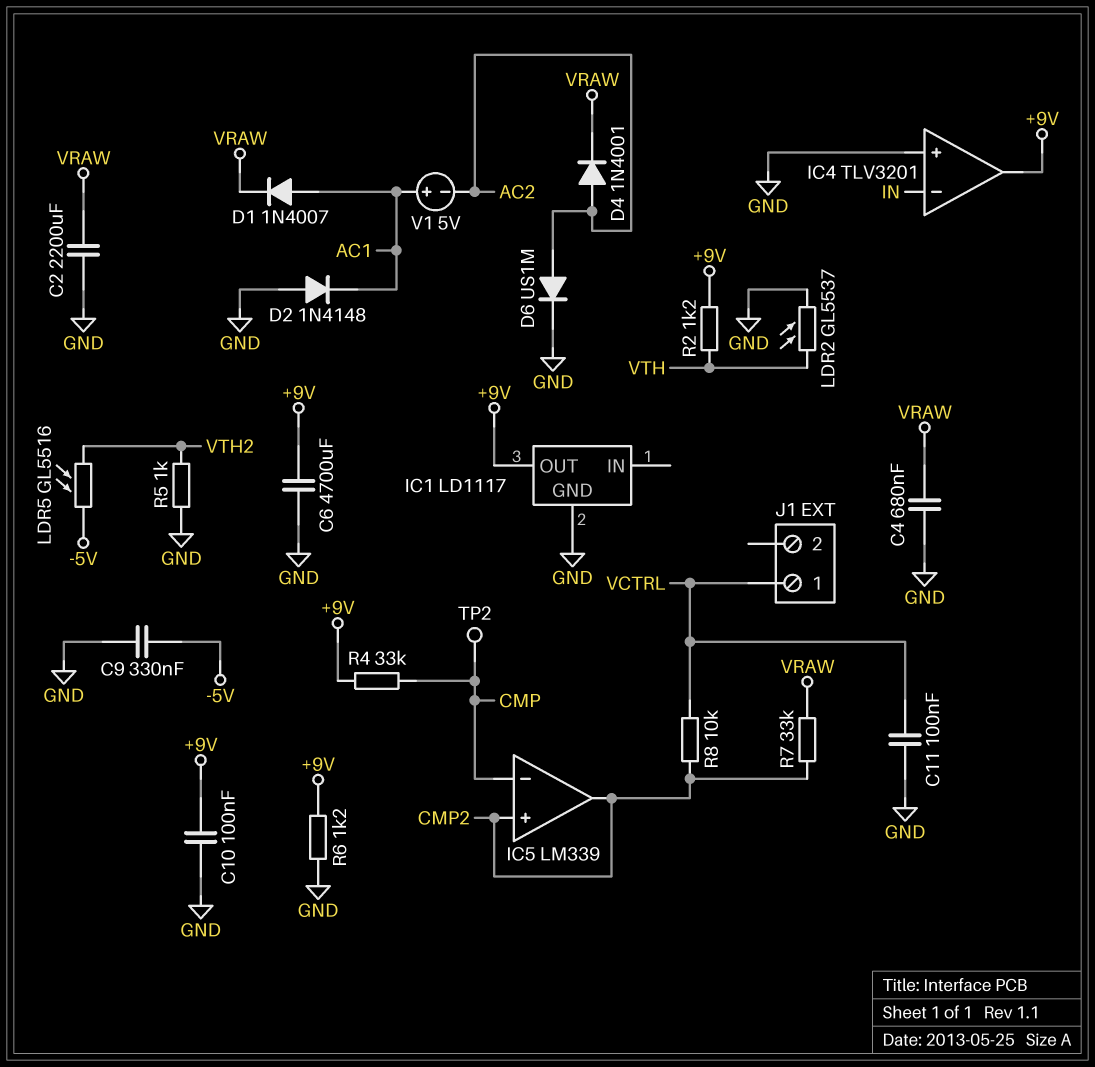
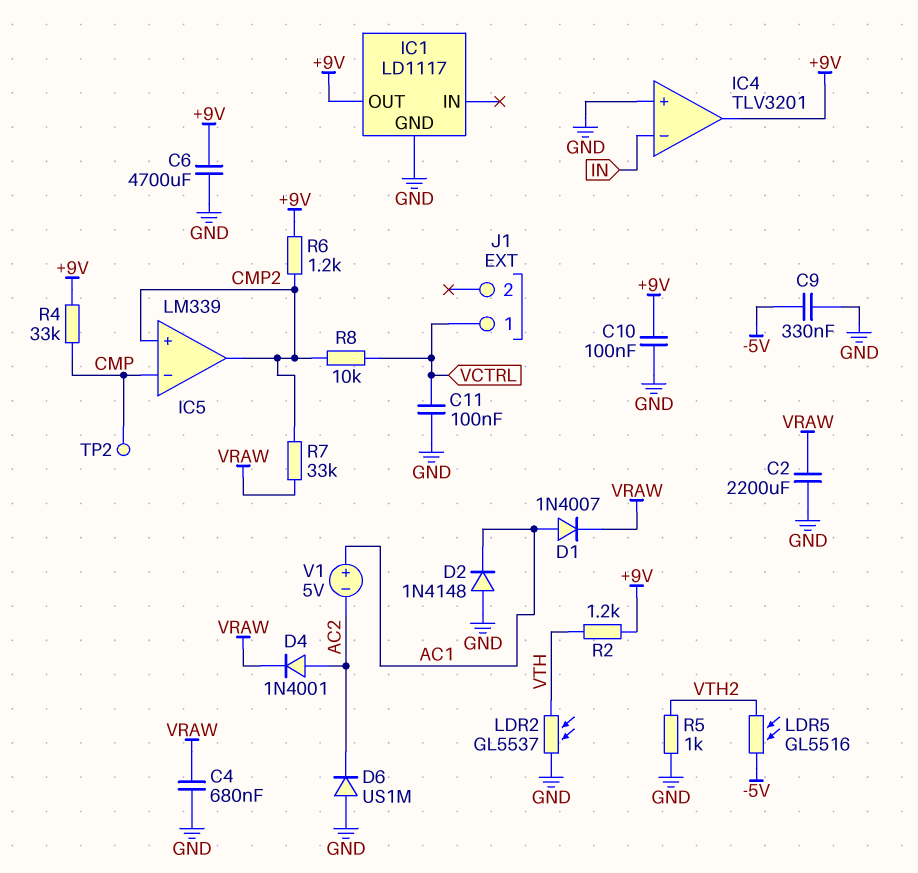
D6: diode US1M (A AC2, K GND) -> diode US1M (A GND, K AC2)
R6: 1.2k (+9V, GND) -> 1.2k (+9V, CMP2)

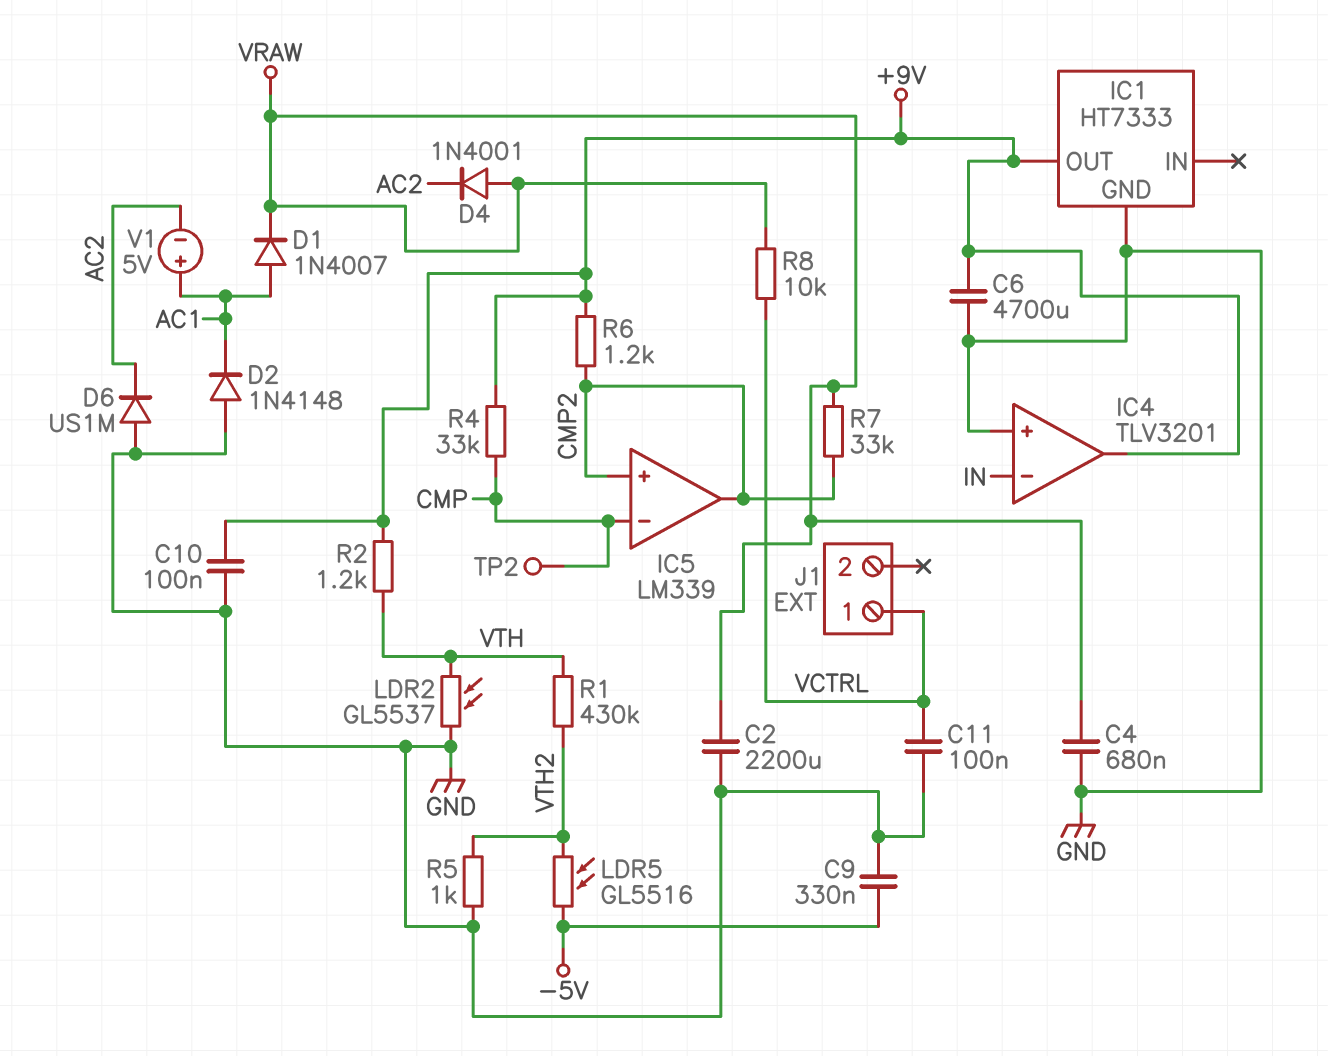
D4: diode 1N4001 (A AC2, K VRAW) -> diode 1N4001 (A VRAW, K AC2)
IC1: LD1117 -> HT7333
R1: none -> 430k (VTH, VTH2)
R8: 10k (CMP2, VCTRL) -> 10k (VCTRL, VRAW)

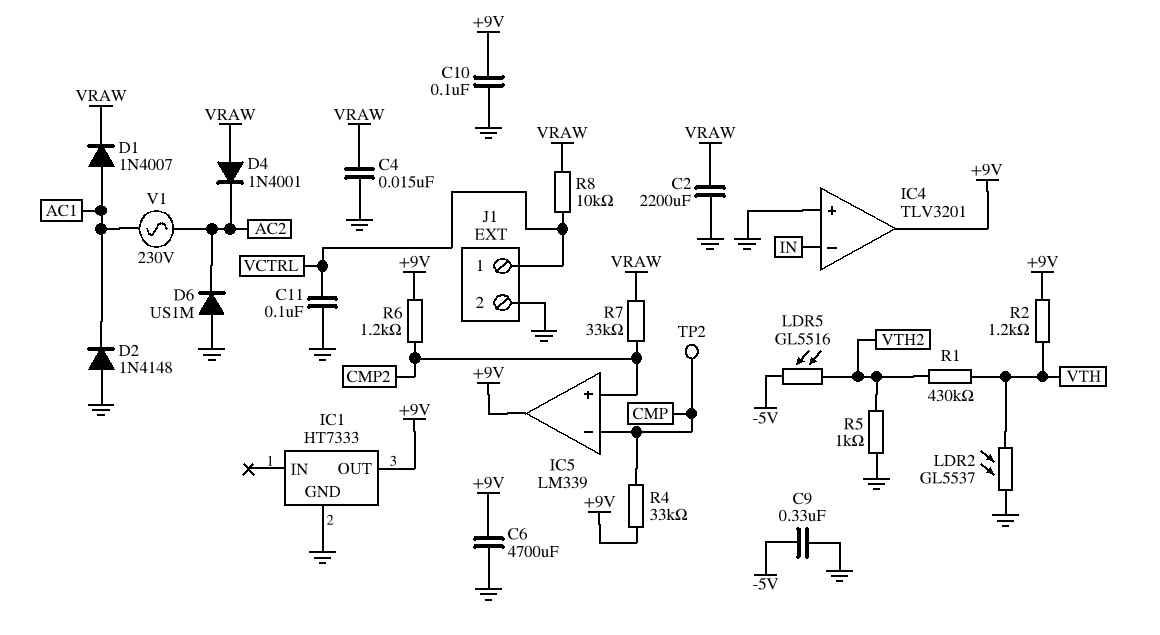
C4: 680nF (GND, VRAW) -> 15nF (GND, VRAW)
IC5 pin out: CMP2 -> +9V
J1 pin 2: none -> GND
V1: 5V (plus AC1, minus AC2) -> AC 230V (AC1, AC2)

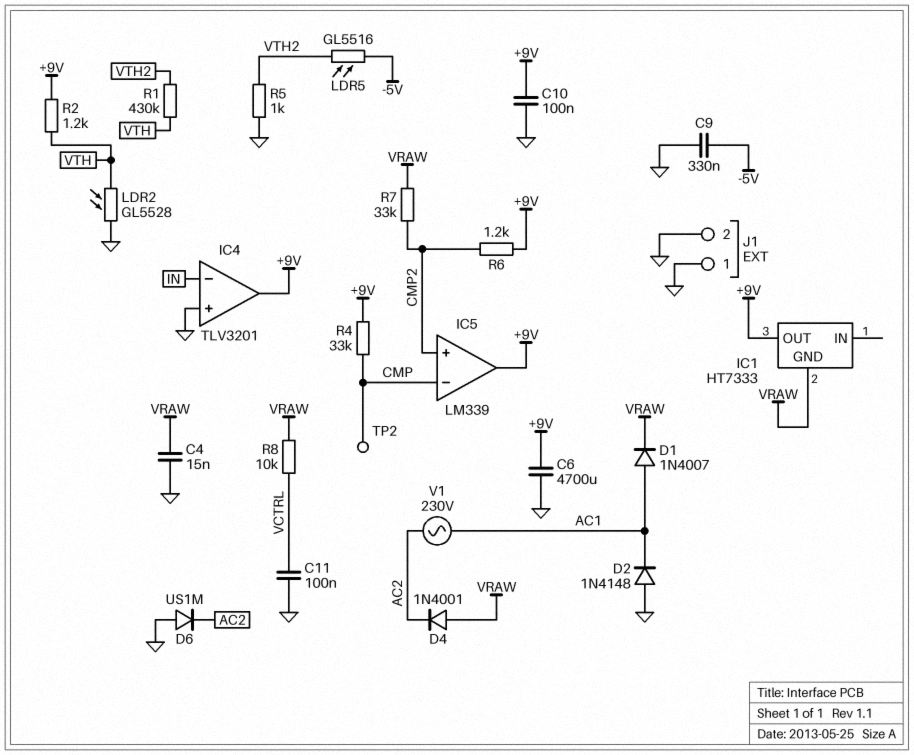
C2: 2200uF (GND, VRAW) -> none
IC1 pin GND: GND -> VRAW
J1 pin 1: VCTRL -> GND
LDR2: GL5537 (GND, VTH) -> GL5528 (GND, VTH)

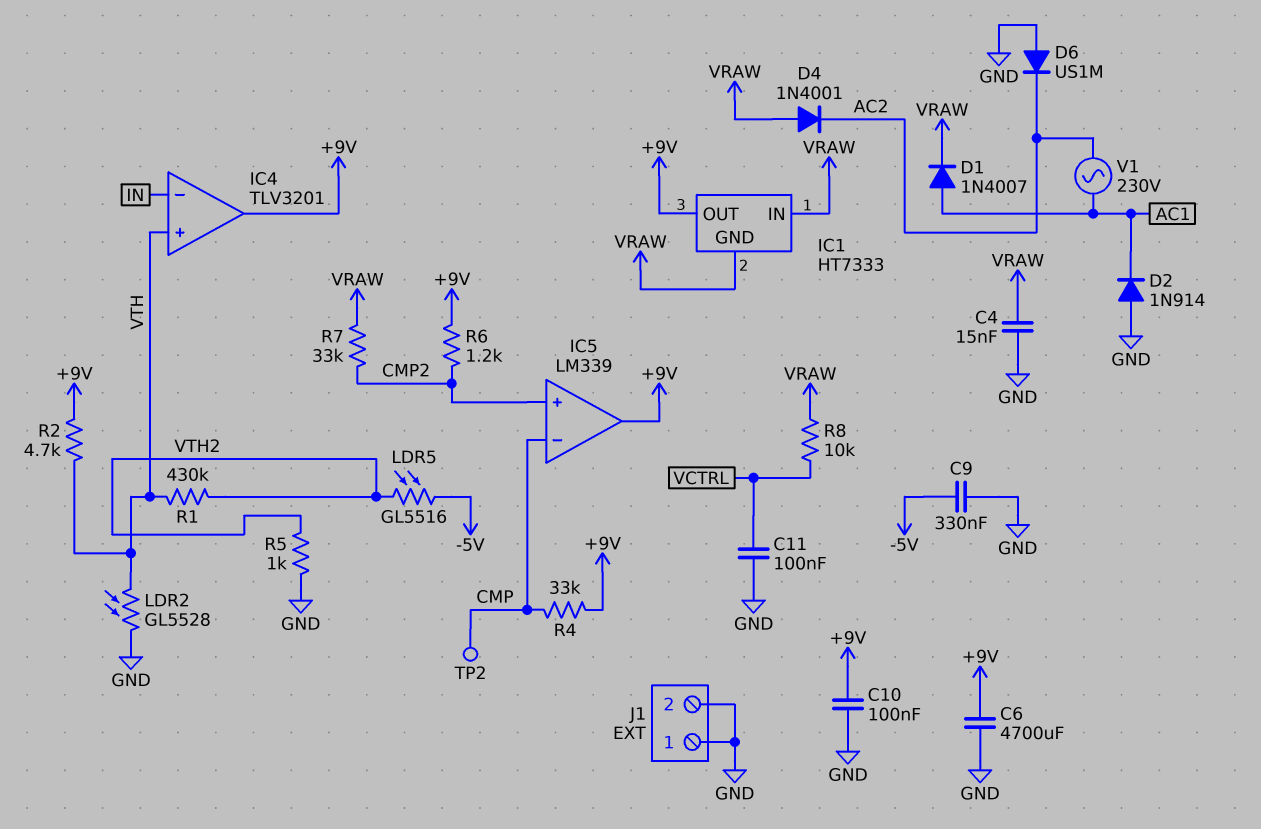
D2: diode 1N4148 (A GND, K AC1) -> diode 1N914 (A GND, K AC1)
IC1 pin IN: none -> VRAW
IC4 pin in+: GND -> VTH
R2: 1.2k (+9V, VTH) -> 4.7k (+9V, VTH)

